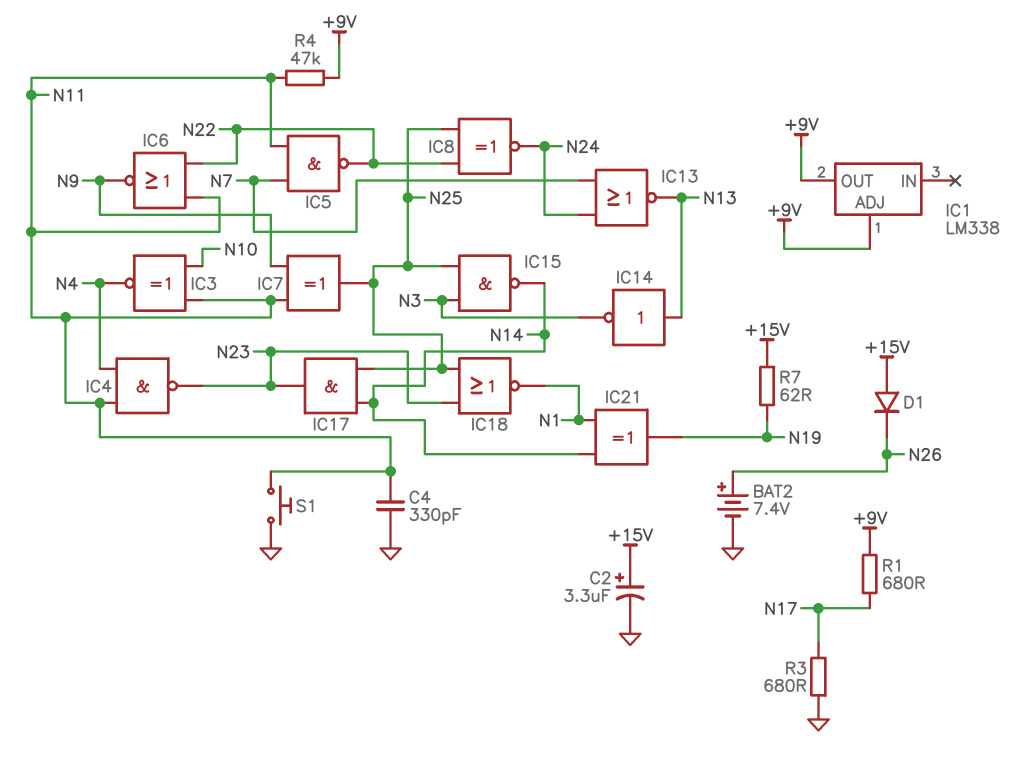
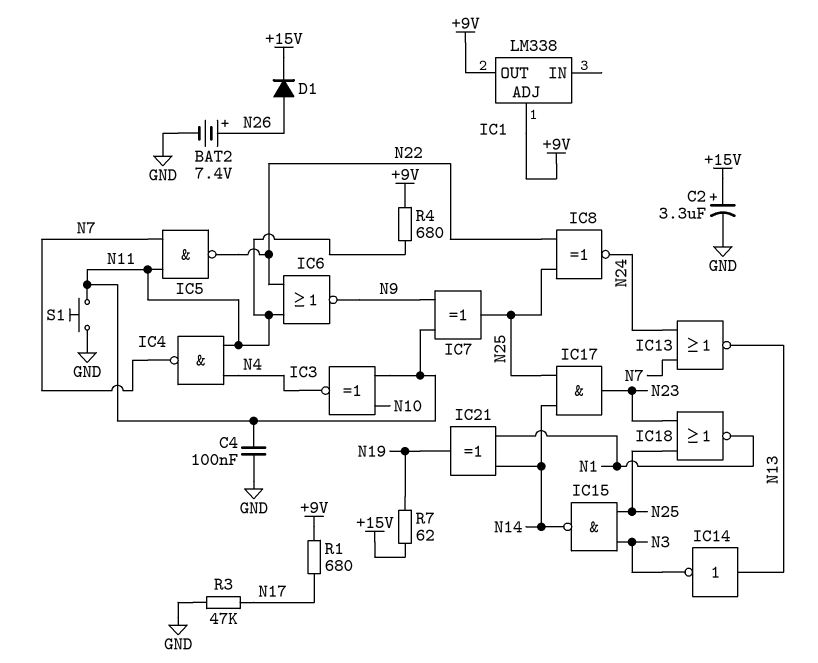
C4: 330pF (GND, N11) -> 100nF (GND, N11)
D1: diode (A +15V, K N26) -> diode (A N26, K +15V)
IC4: NAND (in N4, in N11, out N23) -> NAND (in N4, in N11, out N7)
R3: 680 (GND, N17) -> 47k (GND, N17)
R4: 47k (+9V, N11) -> 680 (+9V, N11)

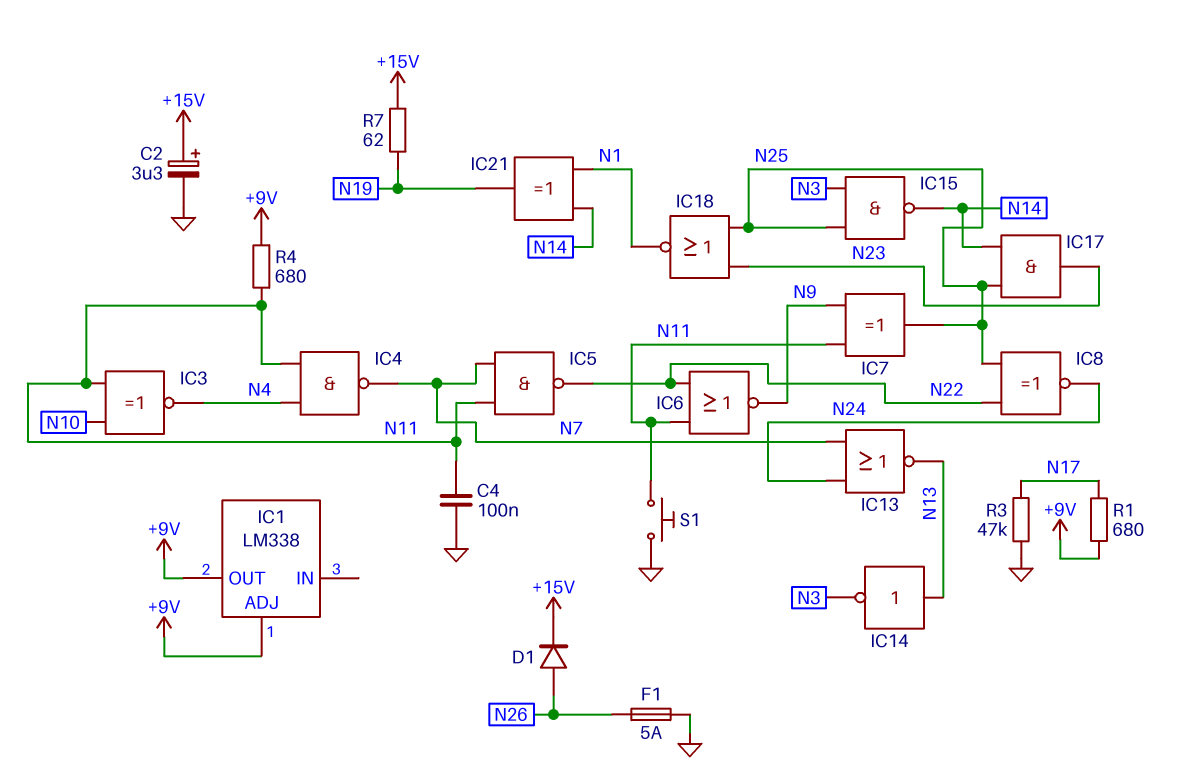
BAT2: 7.4V (plus N26, minus GND) -> none
F1: none -> 5A (GND, N26)

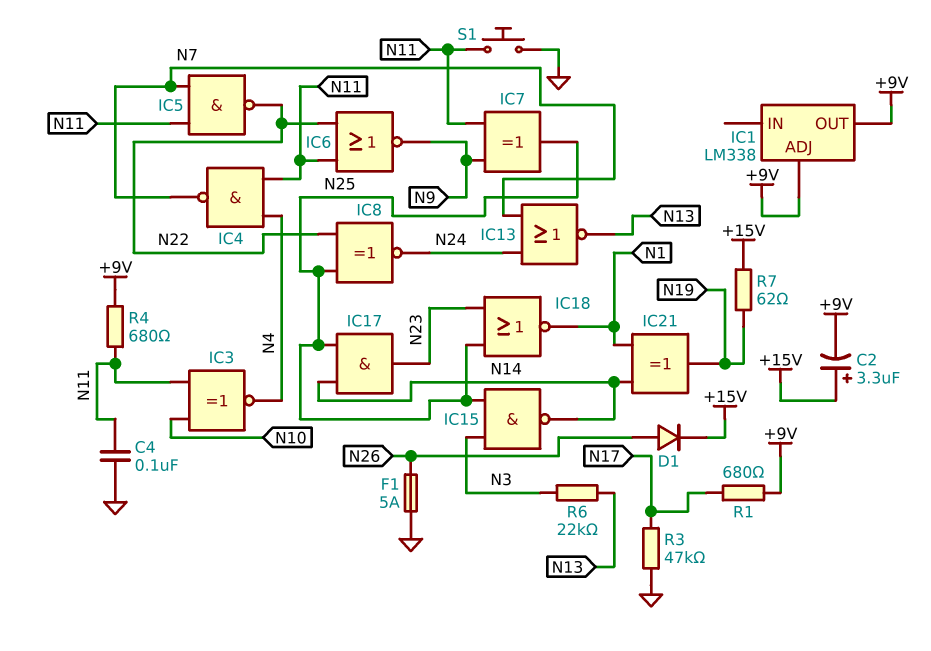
C2: 3.3uF (plus +15V, minus GND) -> 3.3uF (plus +15V, minus +9V)
IC14: NOT (in N13, out N3) -> none
R6: none -> 22k (N3, N13)

